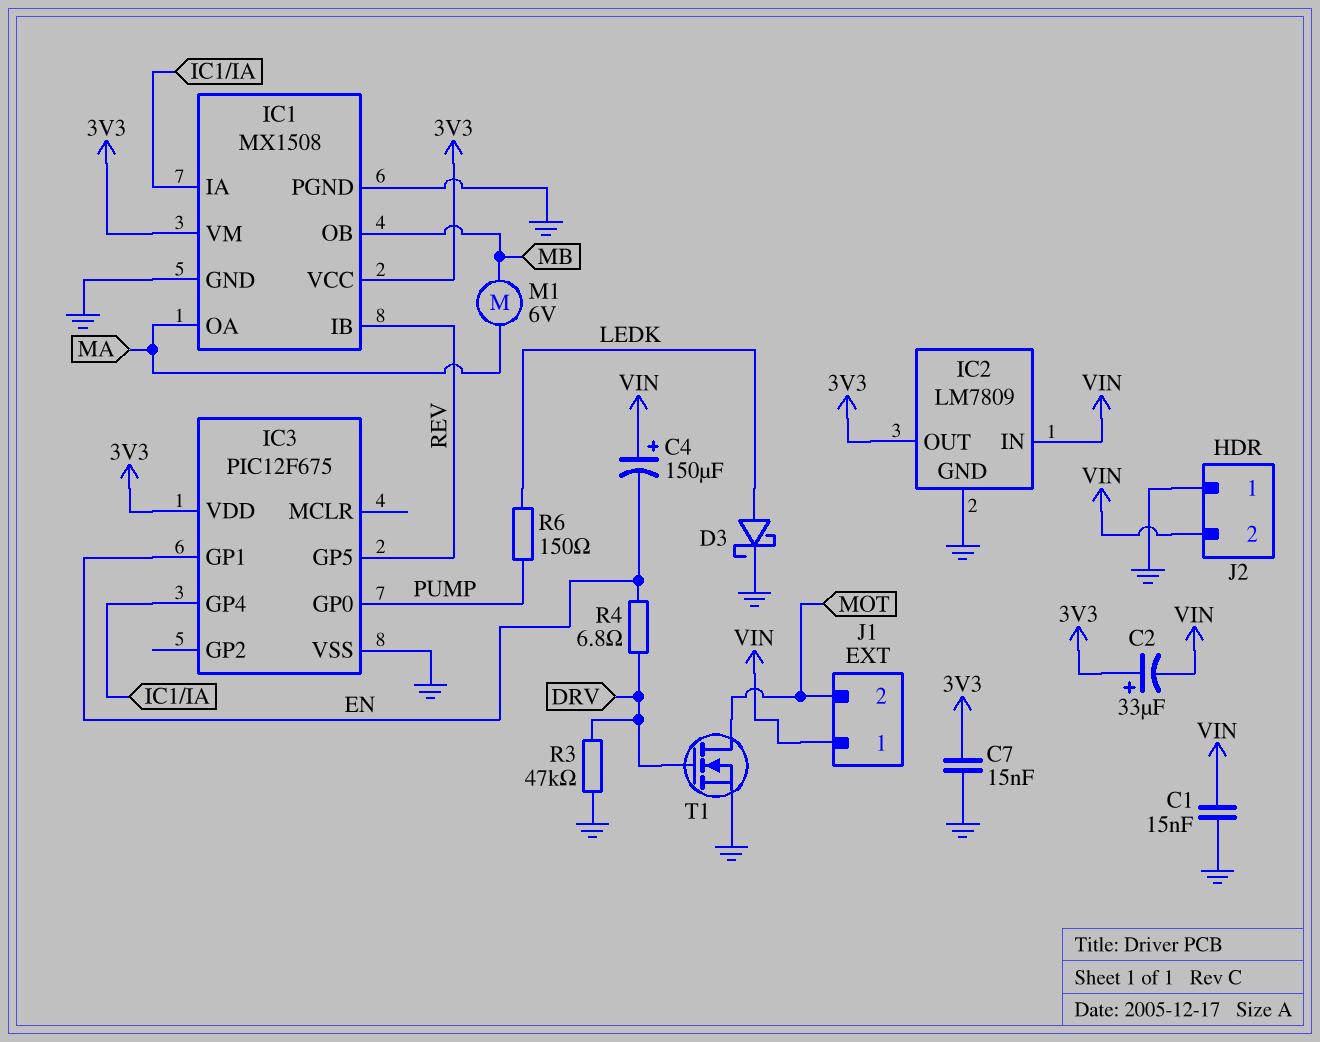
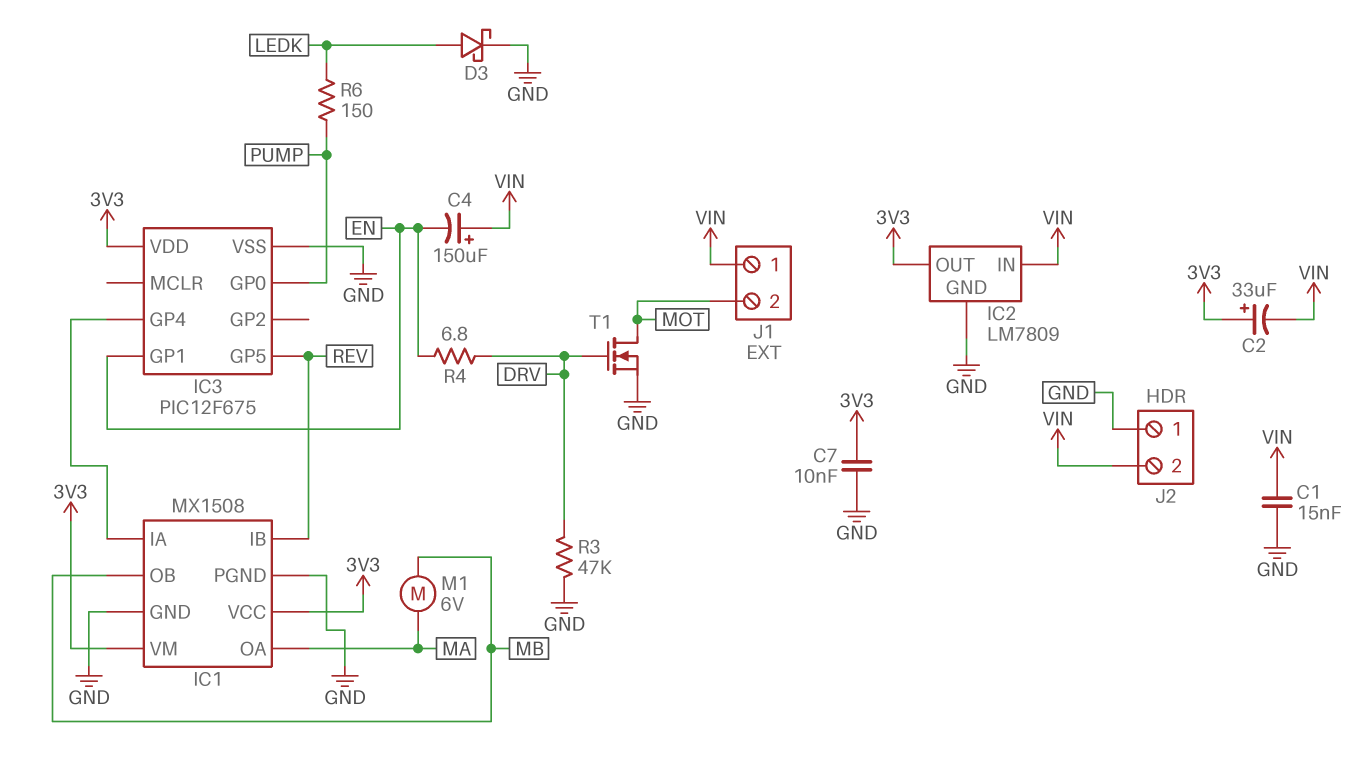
C7: 15nF (3V3, GND) -> 10nF (3V3, GND)

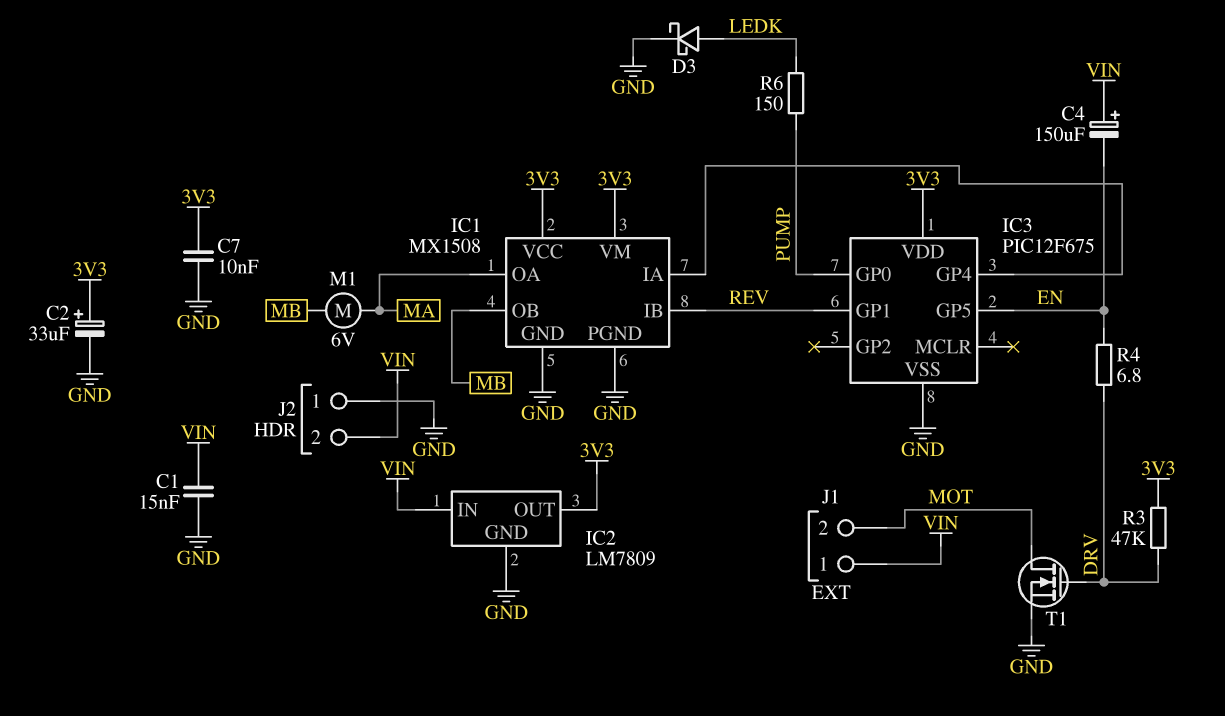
C2: 33uF (plus 3V3, minus VIN) -> 33uF (plus 3V3, minus GND)
IC3 pin GP1: EN -> REV
IC3 pin GP5: REV -> EN
R3: 47k (DRV, GND) -> 47k (3V3, DRV)

